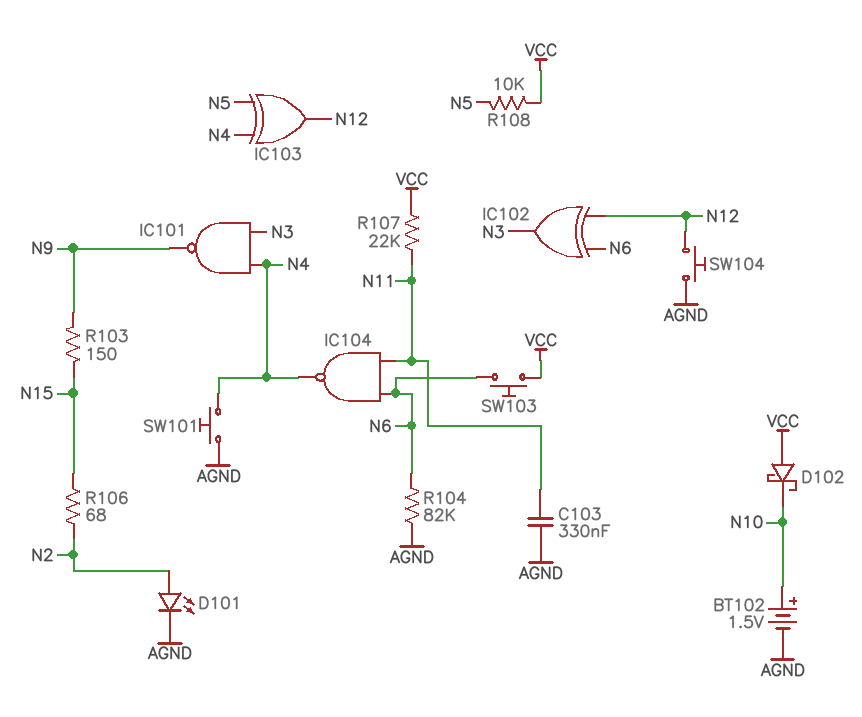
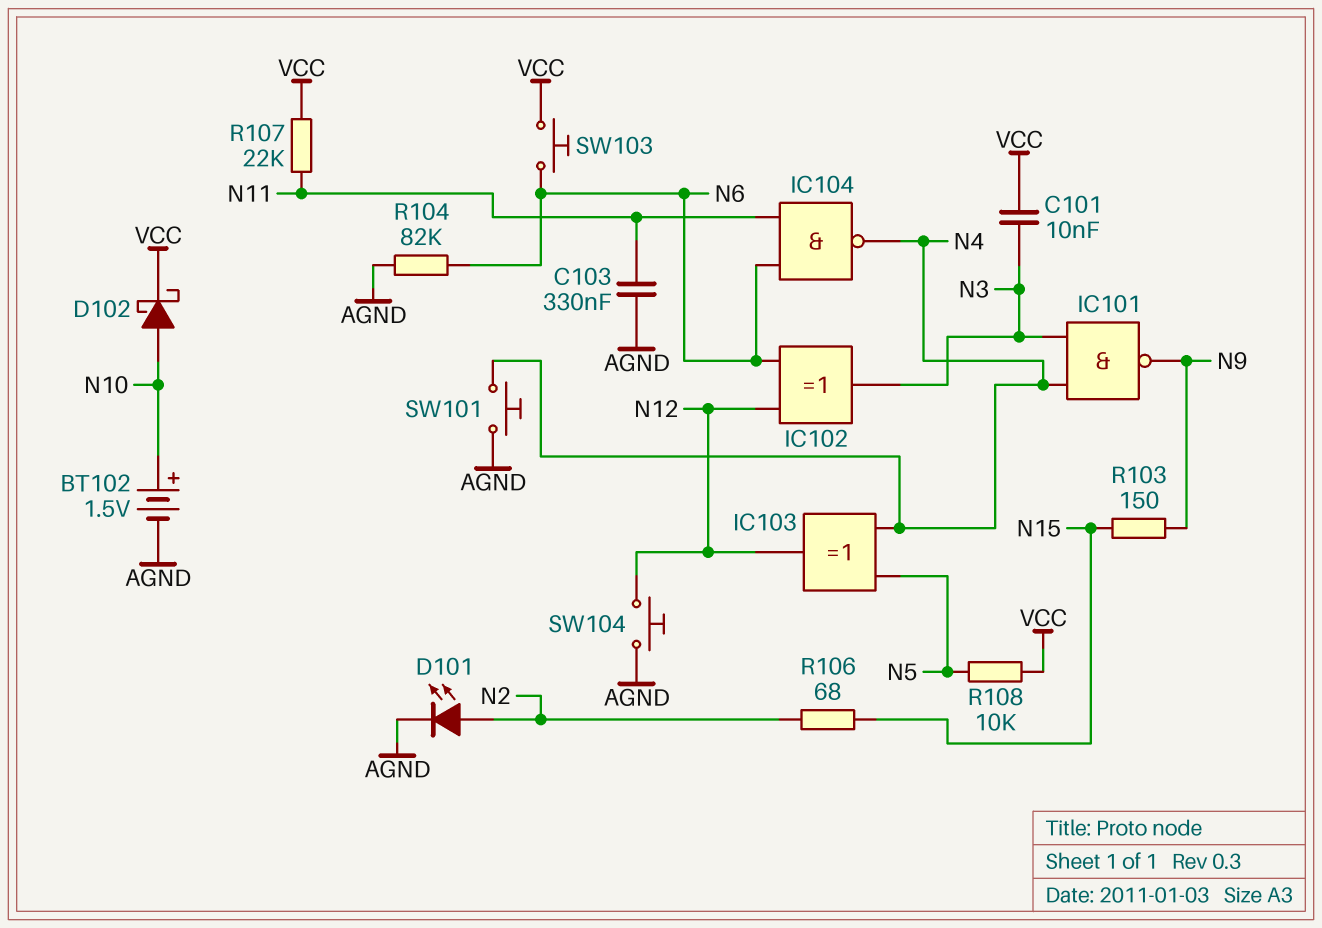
C101: none -> 10nF (N3, VCC)
D102: schottky (A VCC, K N10) -> schottky (A N10, K VCC)

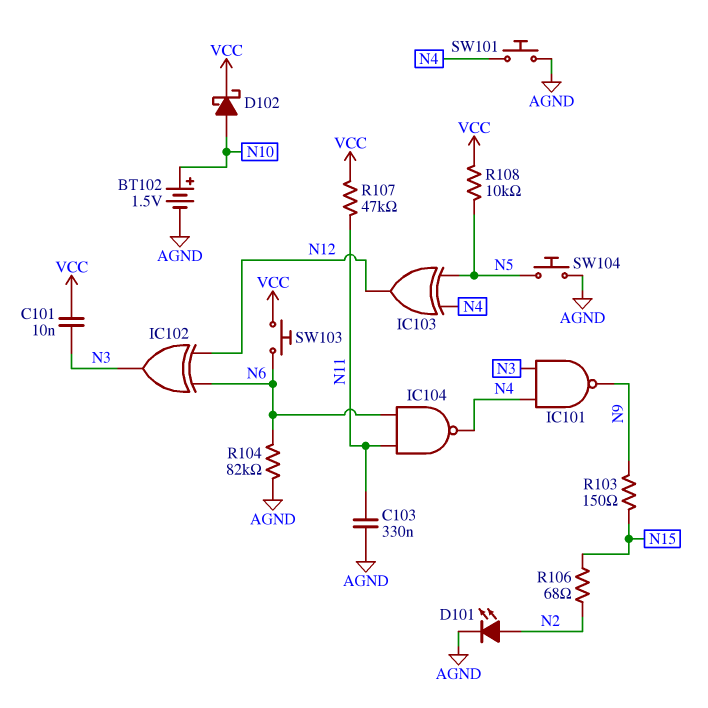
R107: 22k (N11, VCC) -> 47k (N11, VCC)
SW104: button (AGND, N12) -> button (AGND, N5)

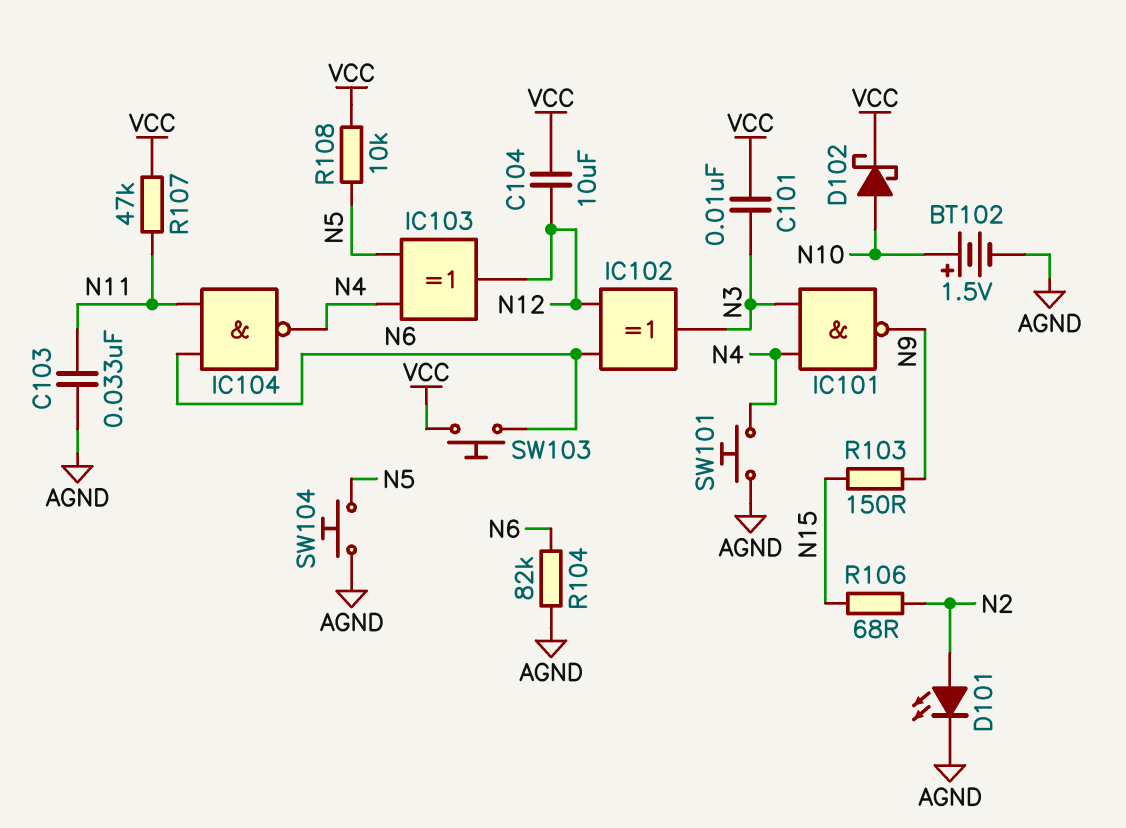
C103: 330nF (AGND, N11) -> 33nF (AGND, N11)
C104: none -> 10uF (N12, VCC)

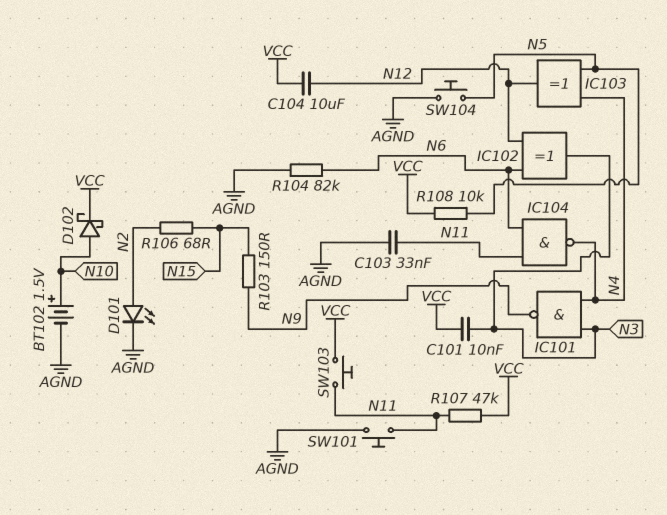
SW101: button (AGND, N4) -> button (AGND, N11)
SW103: button (N6, VCC) -> button (N11, VCC)

